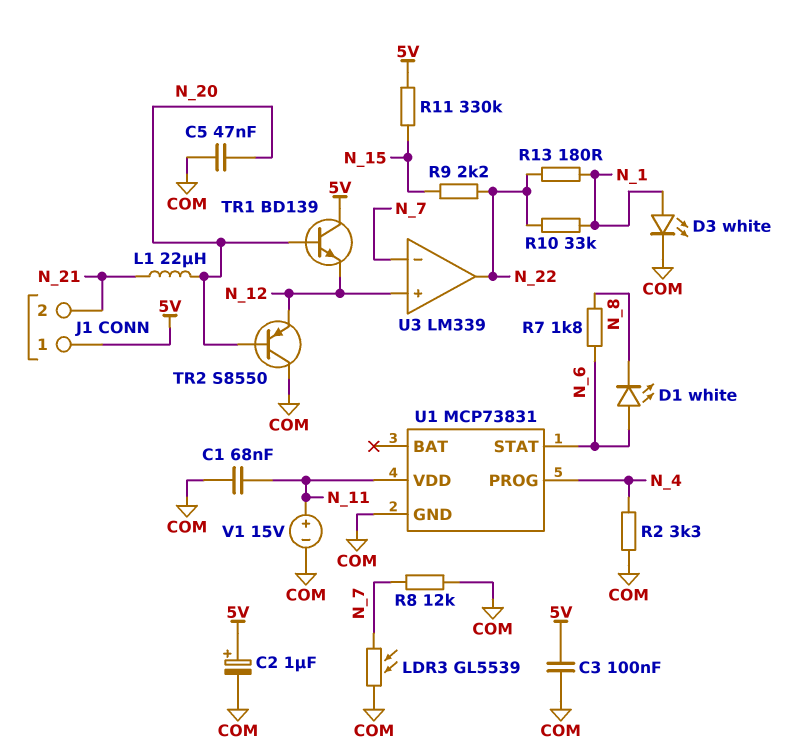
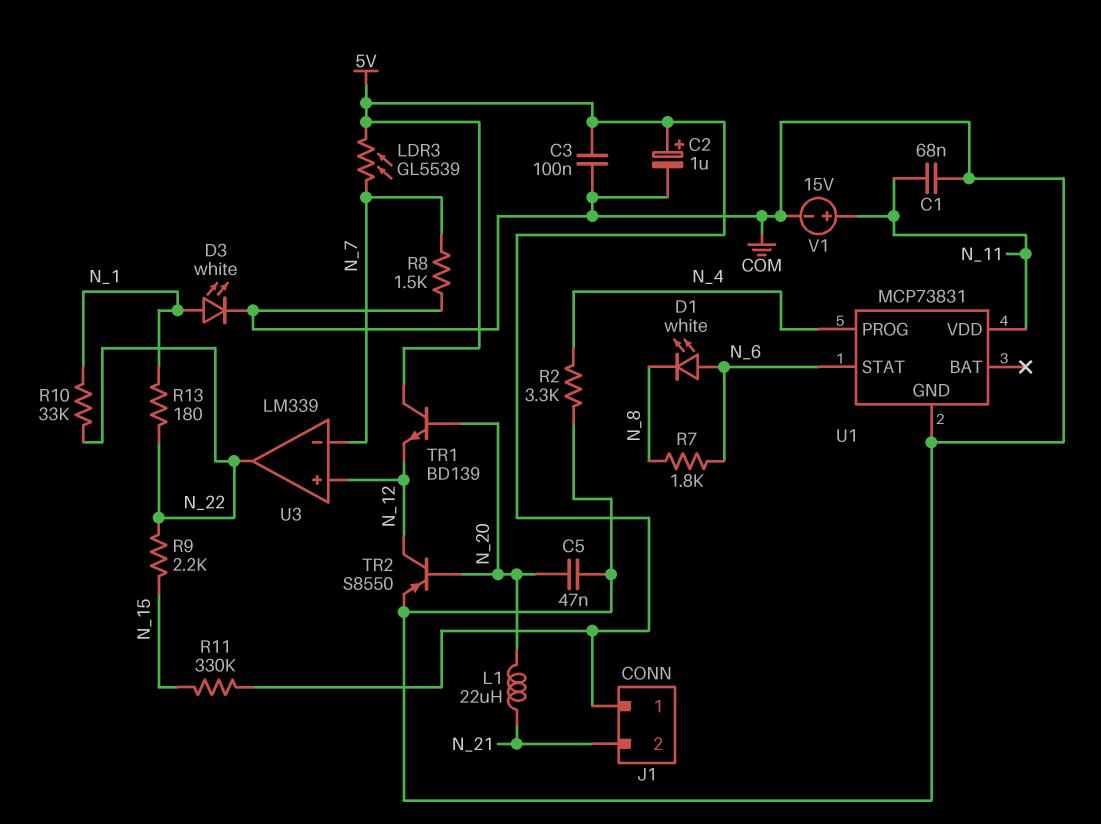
LDR3: GL5539 (COM, N_7) -> GL5539 (5V, N_7)
R8: 12k (COM, N_7) -> 1.5k (COM, N_7)
TR2: PNP S8550 (B N_20, C COM, E N_12) -> PNP S8550 (B N_20, C N_12, E COM)

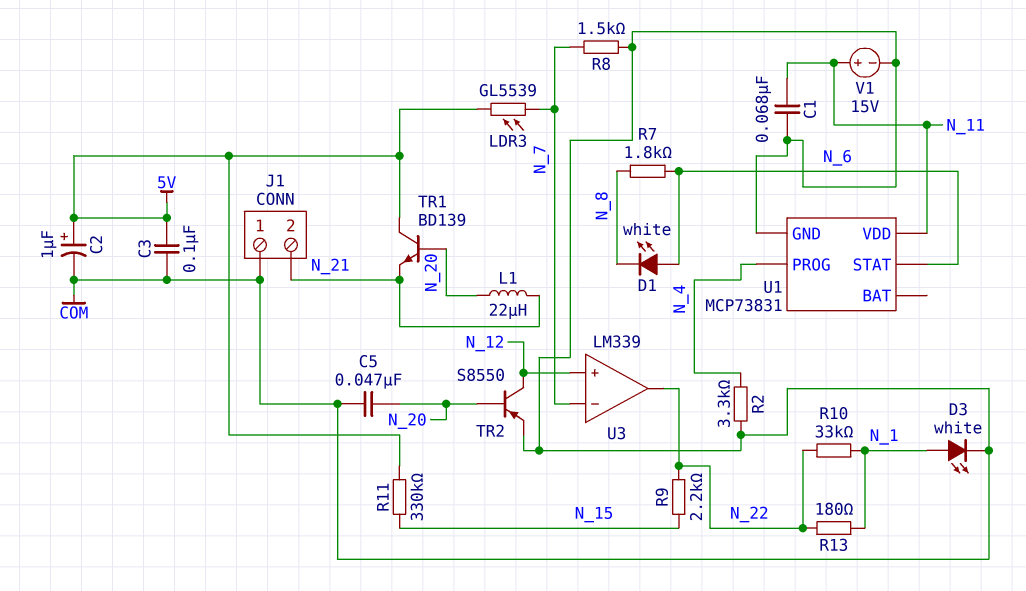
J1 pin 1: 5V -> COM
TR1: NPN BD139 (B N_20, C 5V, E N_12) -> NPN BD139 (B N_20, C 5V, E N_21)

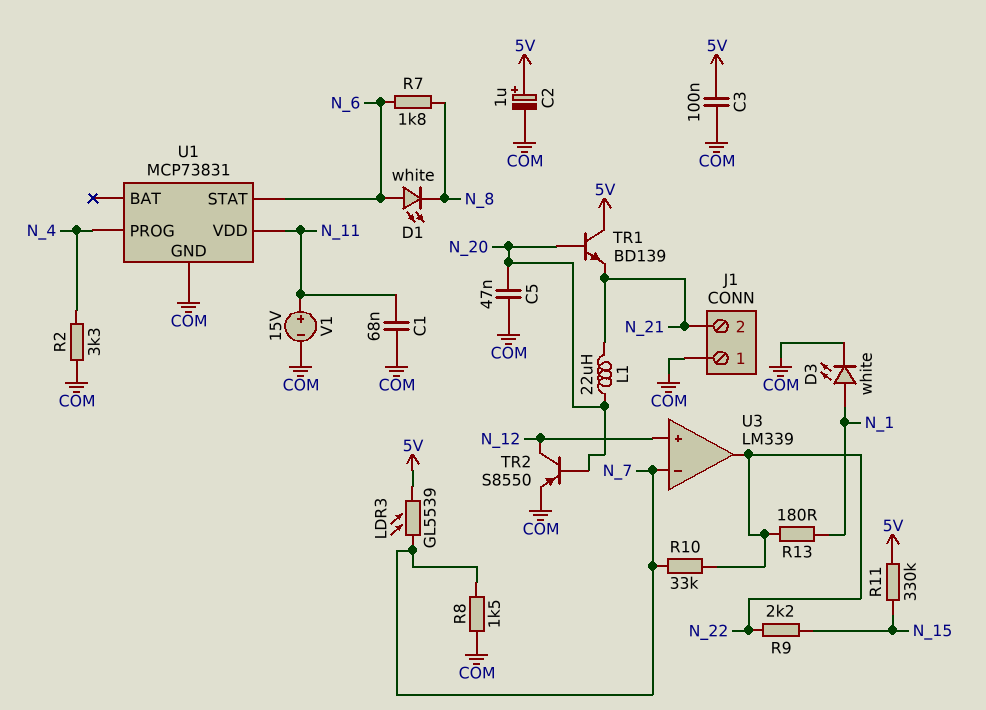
R10: 33k (N_1, N_22) -> 33k (N_7, N_22)

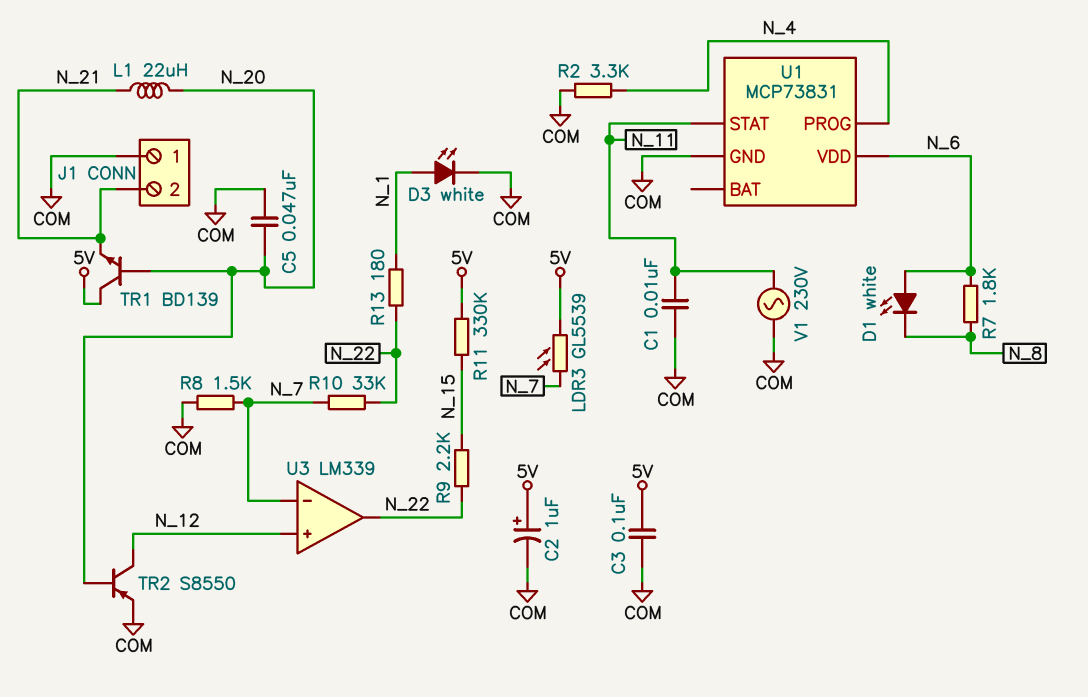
C1: 68nF (COM, N_11) -> 10nF (COM, N_11)
U1 pin STAT: N_6 -> N_11
U1 pin VDD: N_11 -> N_6
V1: 15V (plus N_11, minus COM) -> AC 230V (COM, N_11)

